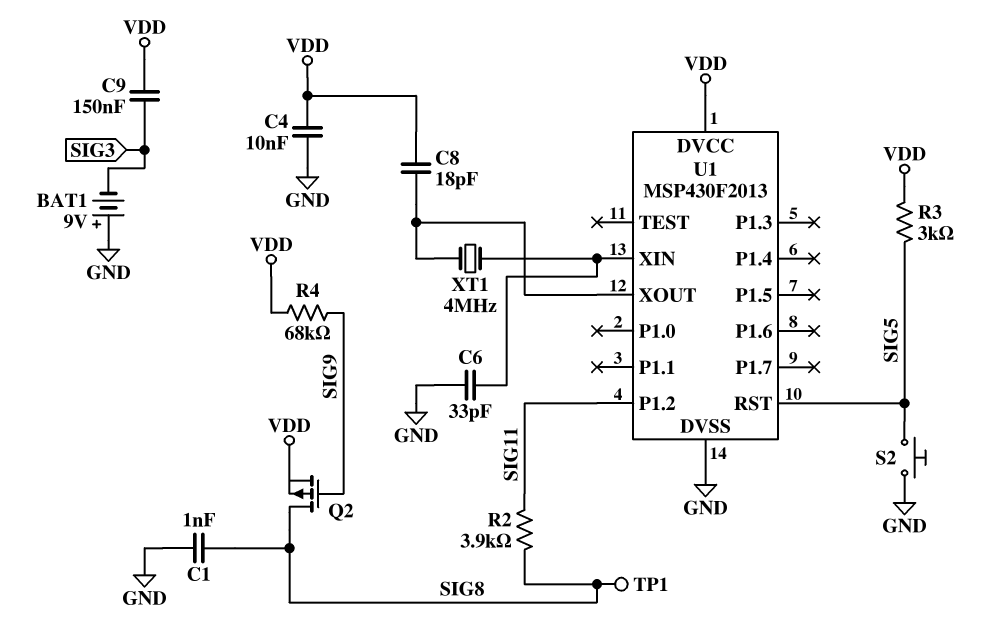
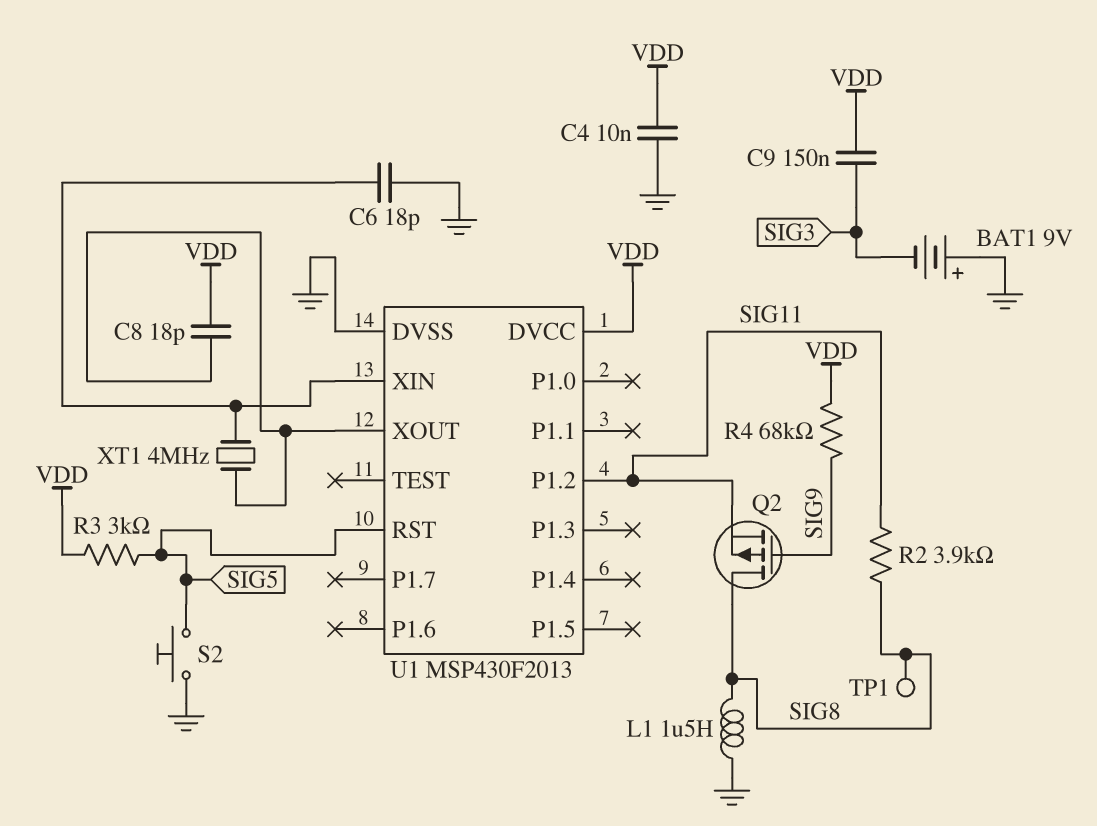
C1: 1nF (GND, SIG8) -> none
C6: 33pF (GND, U1/XIN) -> 18pF (GND, U1/XIN)
L1: none -> 1.5uH (GND, SIG8)
Q2: PMOS (G SIG9, D SIG8, S VDD) -> PMOS (G SIG9, D SIG8, S SIG11)

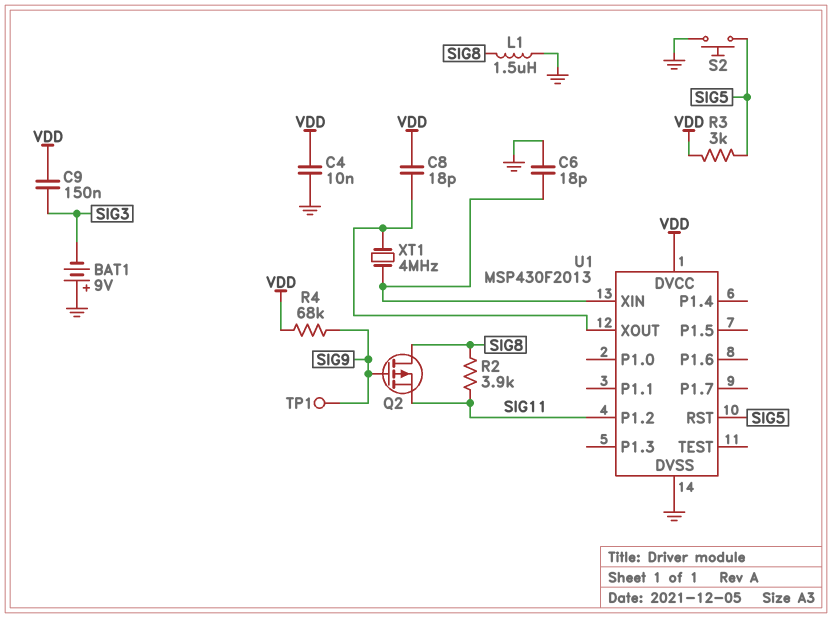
TP1: test point (SIG8) -> test point (SIG9)

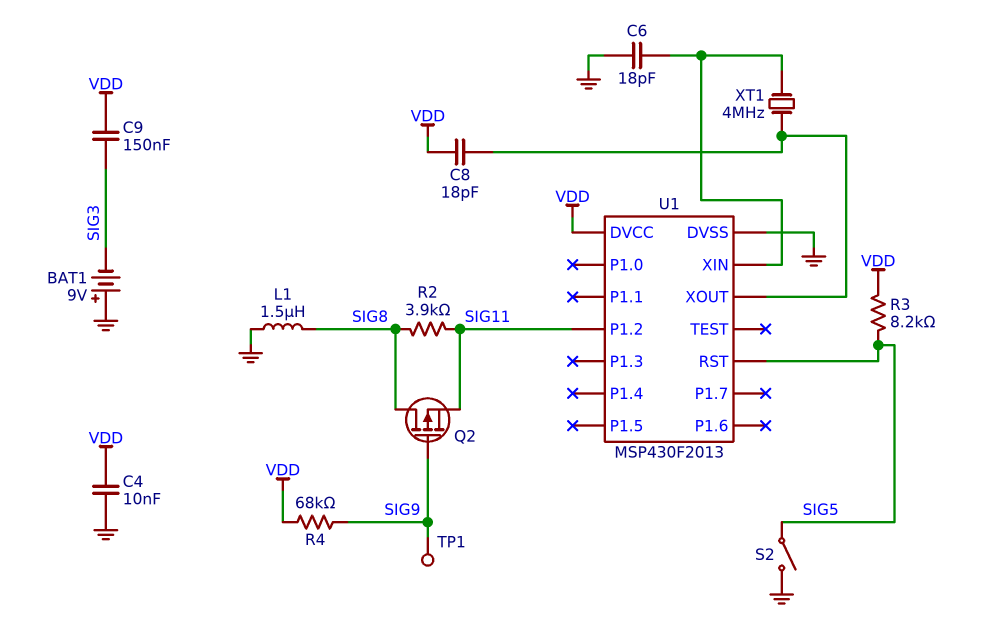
R3: 3k (SIG5, VDD) -> 8.2k (SIG5, VDD)
S2: button (GND, SIG5) -> switch (GND, SIG5)

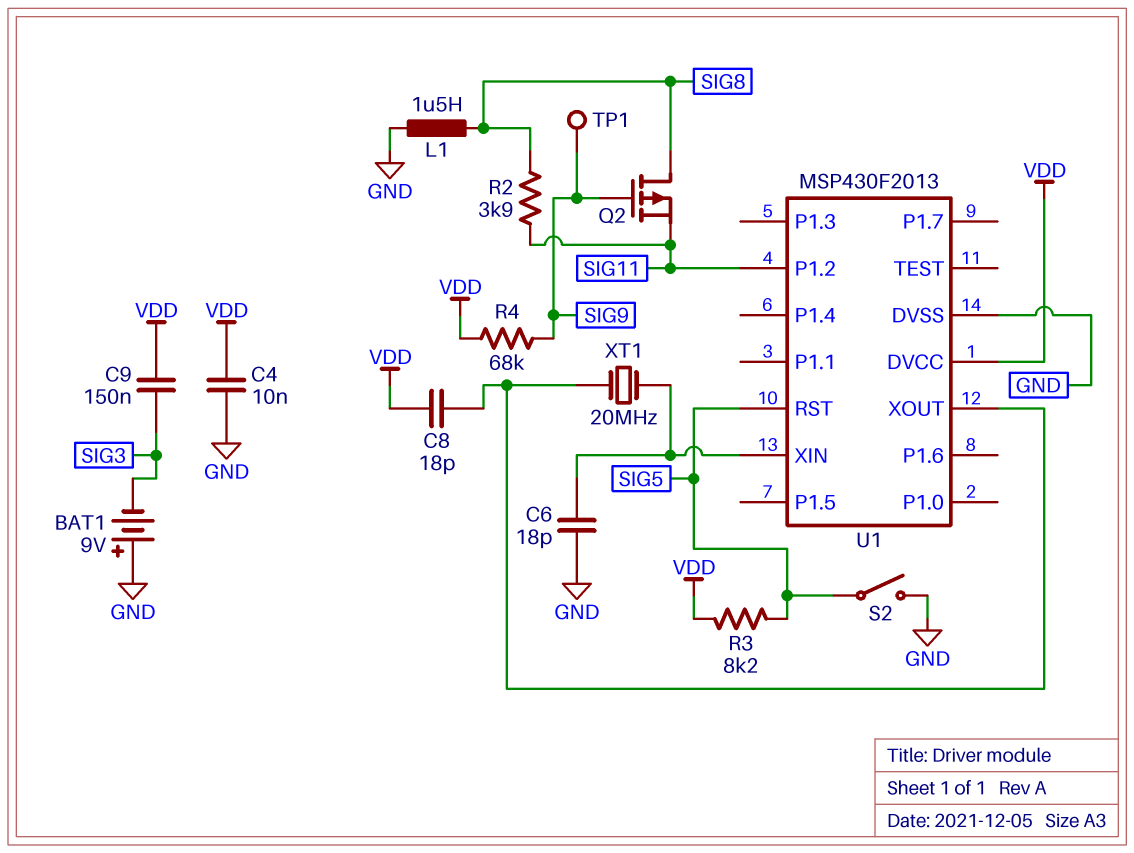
XT1: 4MHz (U1/XIN, U1/XOUT) -> 20MHz (U1/XIN, U1/XOUT)

